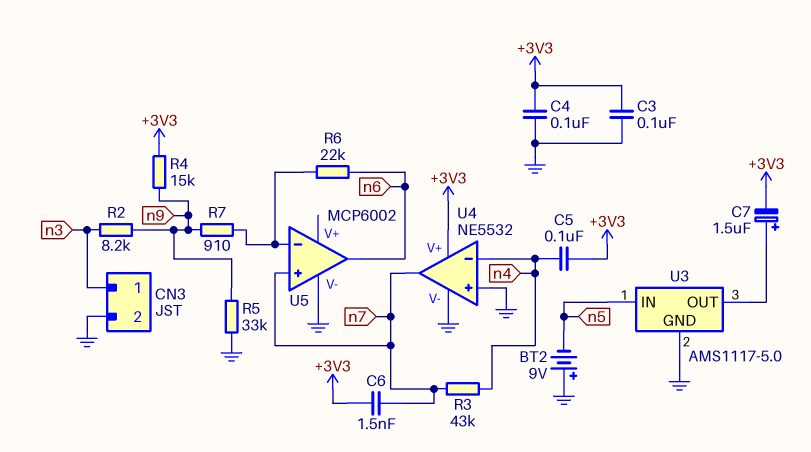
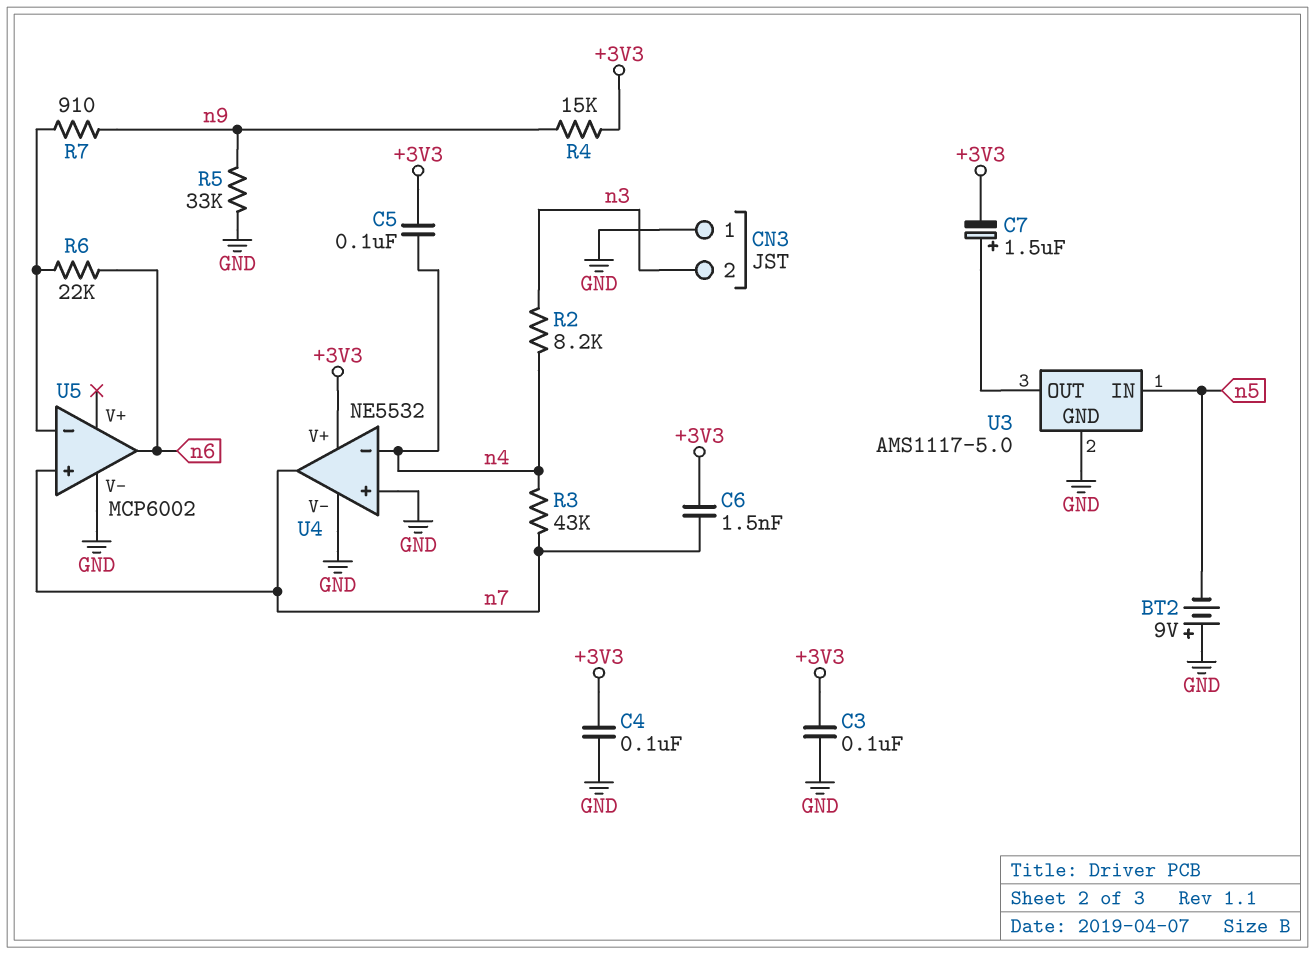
CN3 pin 1: n3 -> GND
CN3 pin 2: GND -> n3
R2: 8.2k (n3, n9) -> 8.2k (n3, n4)

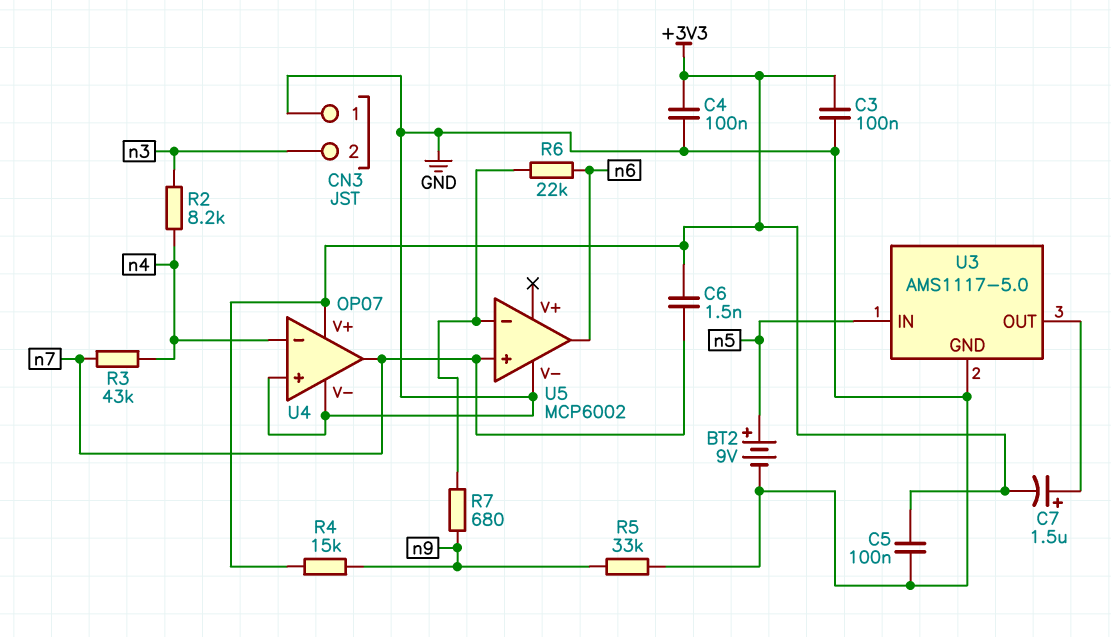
BT2: 9V (plus GND, minus n5) -> 9V (plus n5, minus GND)
C5: 100nF (+3V3, n4) -> 100nF (+3V3, GND)
R7: 910 (U5/in-, n9) -> 680 (U5/in-, n9)
U4: NE5532 -> OP07

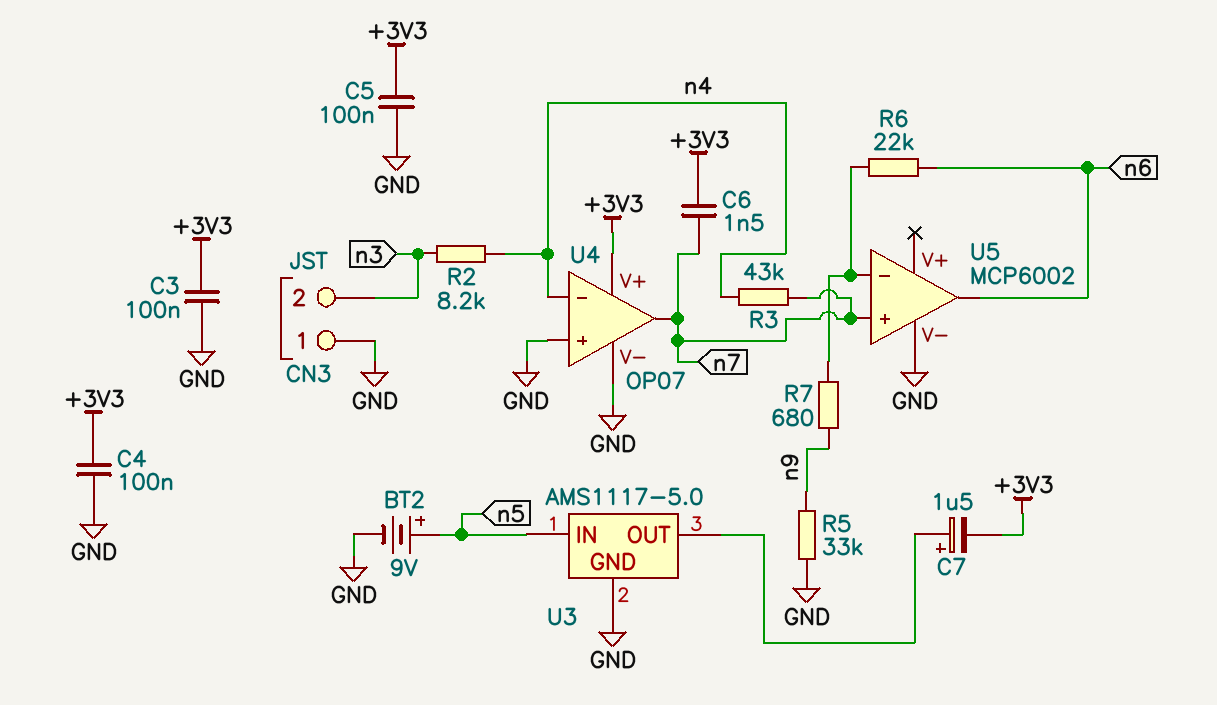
R4: 15k (+3V3, n9) -> none

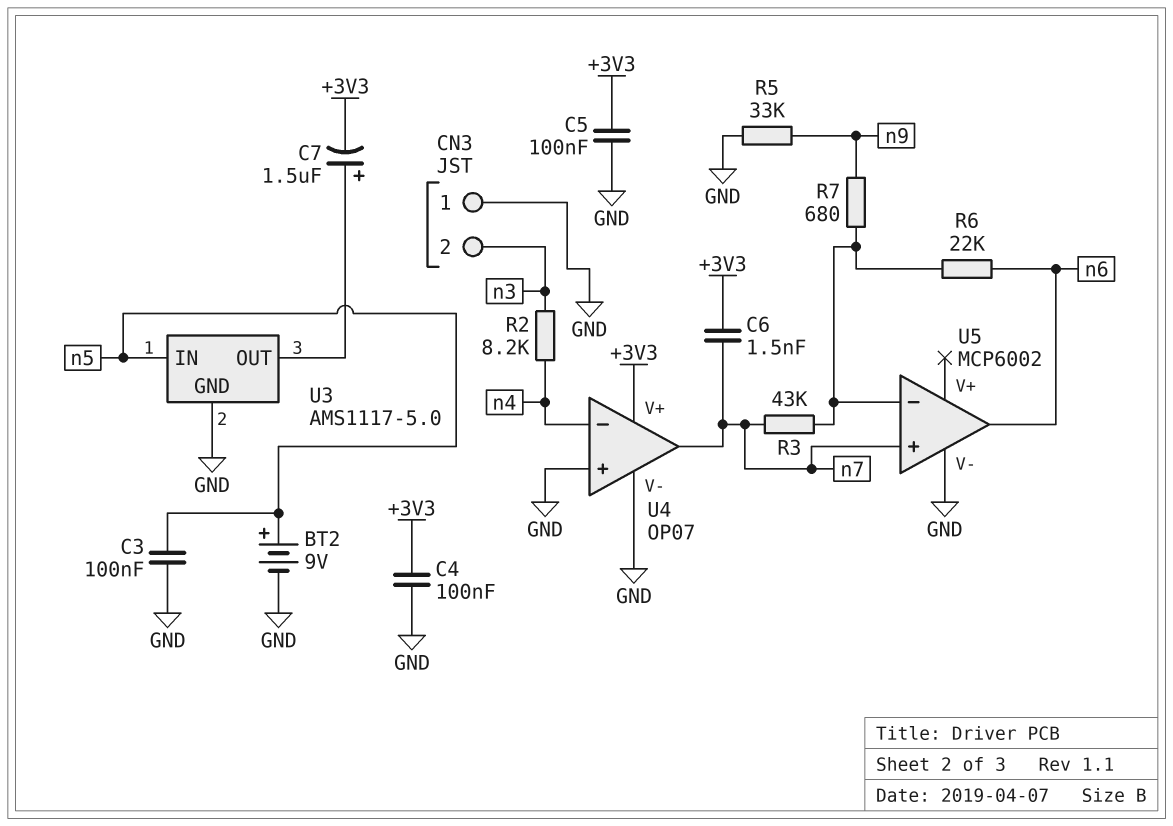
C3: 100nF (+3V3, GND) -> 100nF (GND, n5)
R3: 43k (n4, n7) -> 43k (U5/in-, n7)

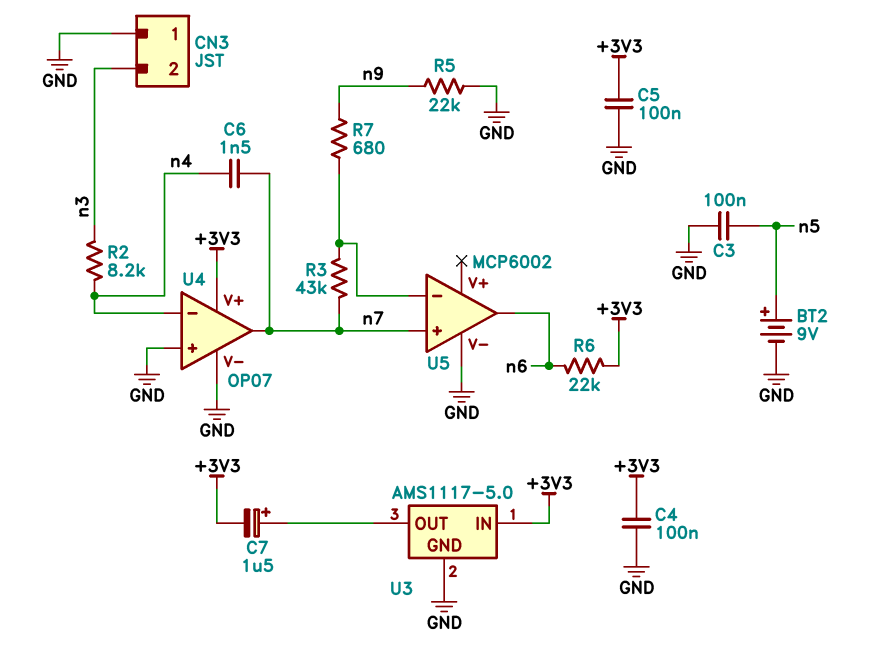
C6: 1.5nF (+3V3, n7) -> 1.5nF (n4, n7)
R5: 33k (GND, n9) -> 22k (GND, n9)
R6: 22k (U5/in-, n6) -> 22k (+3V3, n6)
U3 pin IN: n5 -> +3V3

